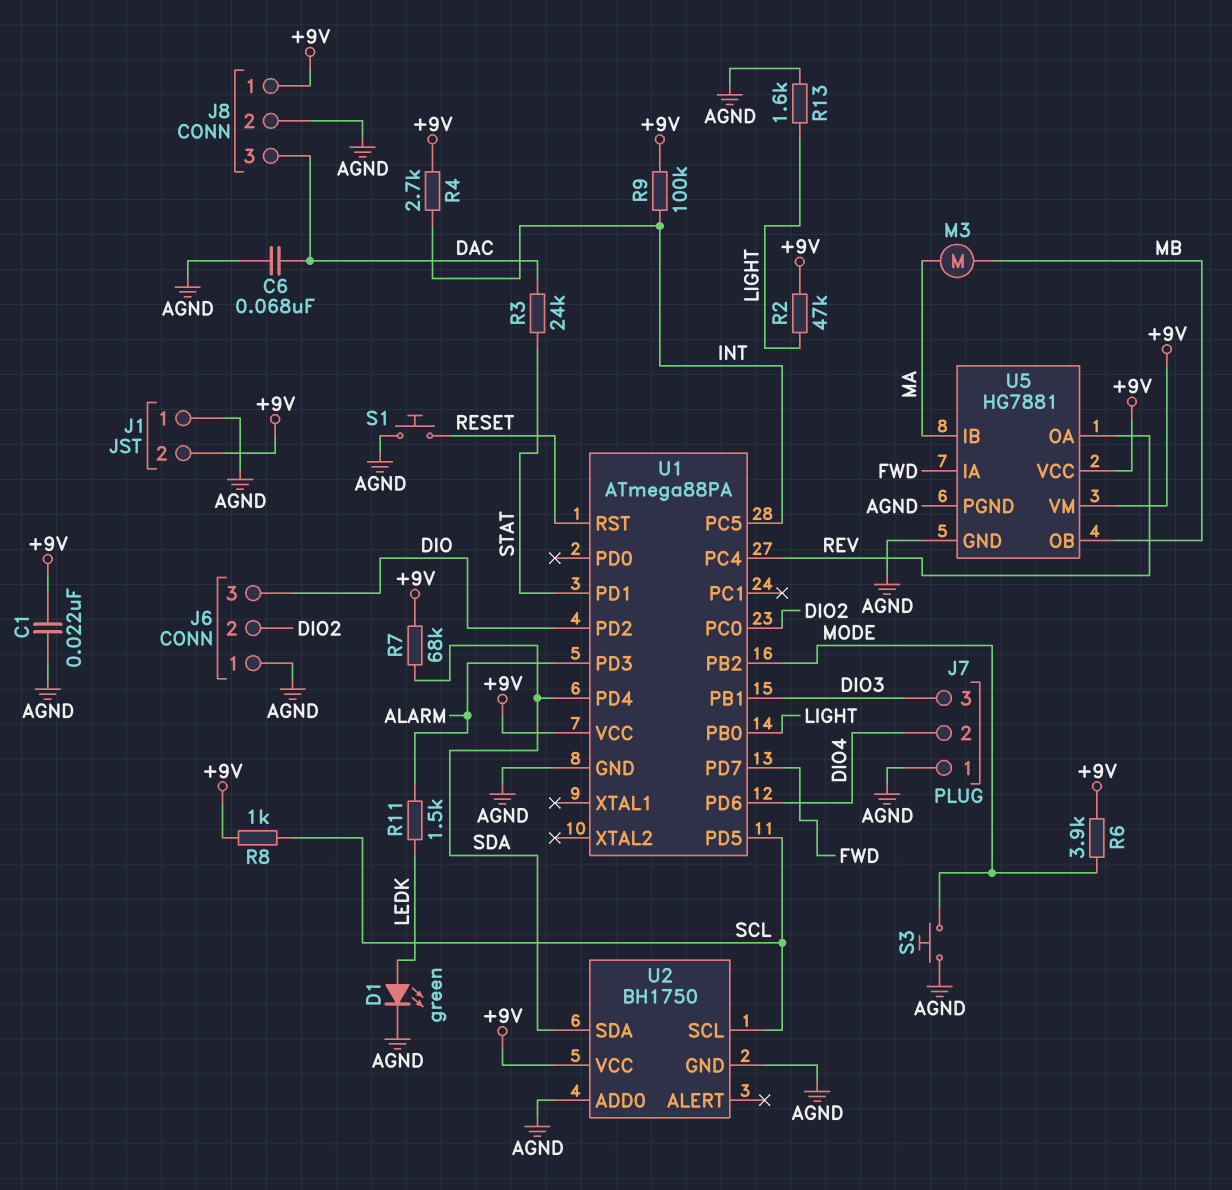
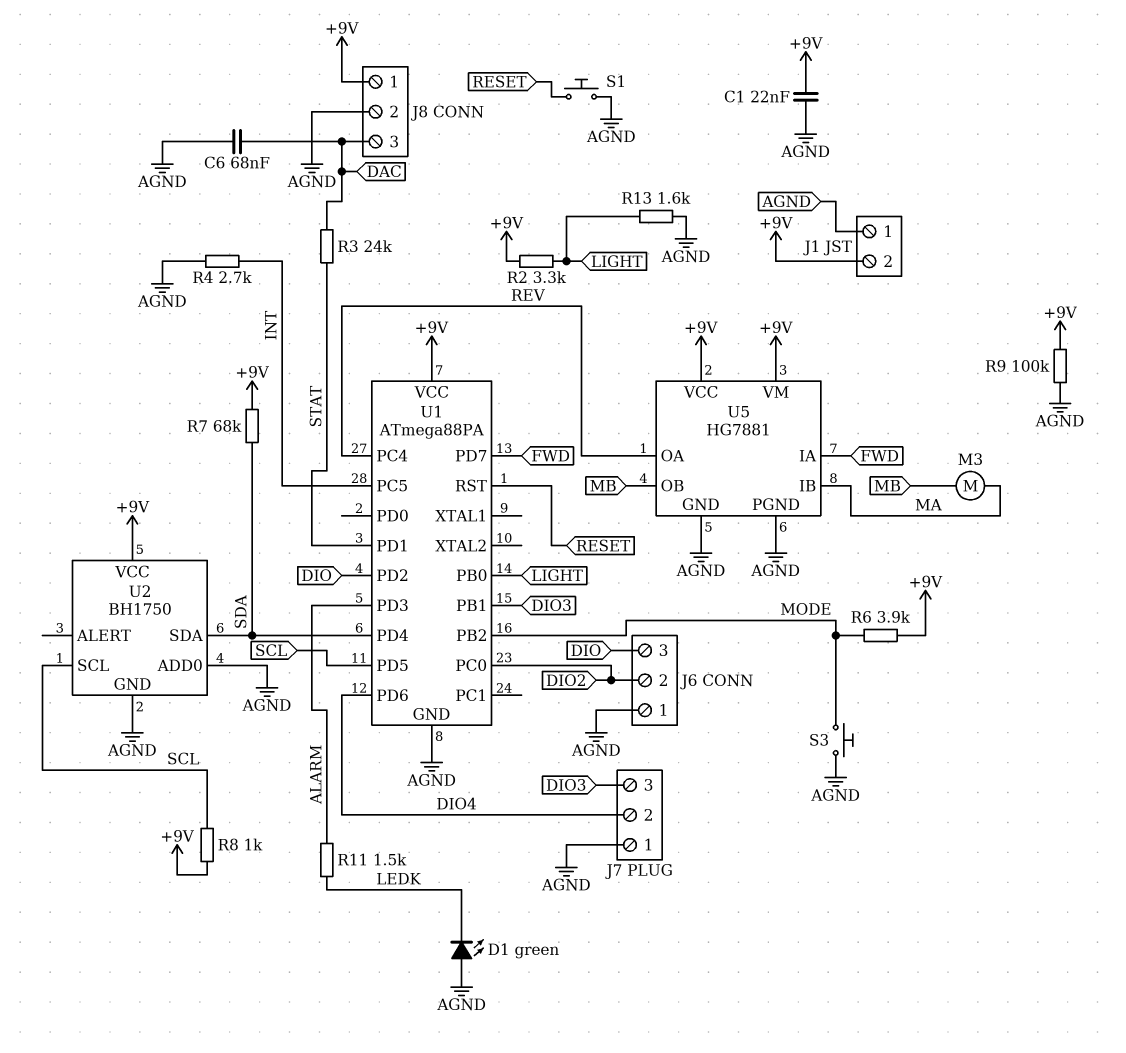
D1: LED green (A LEDK, K AGND) -> LED green (A AGND, K LEDK)
R2: 47k (+9V, LIGHT) -> 3.3k (+9V, LIGHT)
R4: 2.7k (+9V, INT) -> 2.7k (AGND, INT)
R9: 100k (+9V, INT) -> 100k (+9V, AGND)

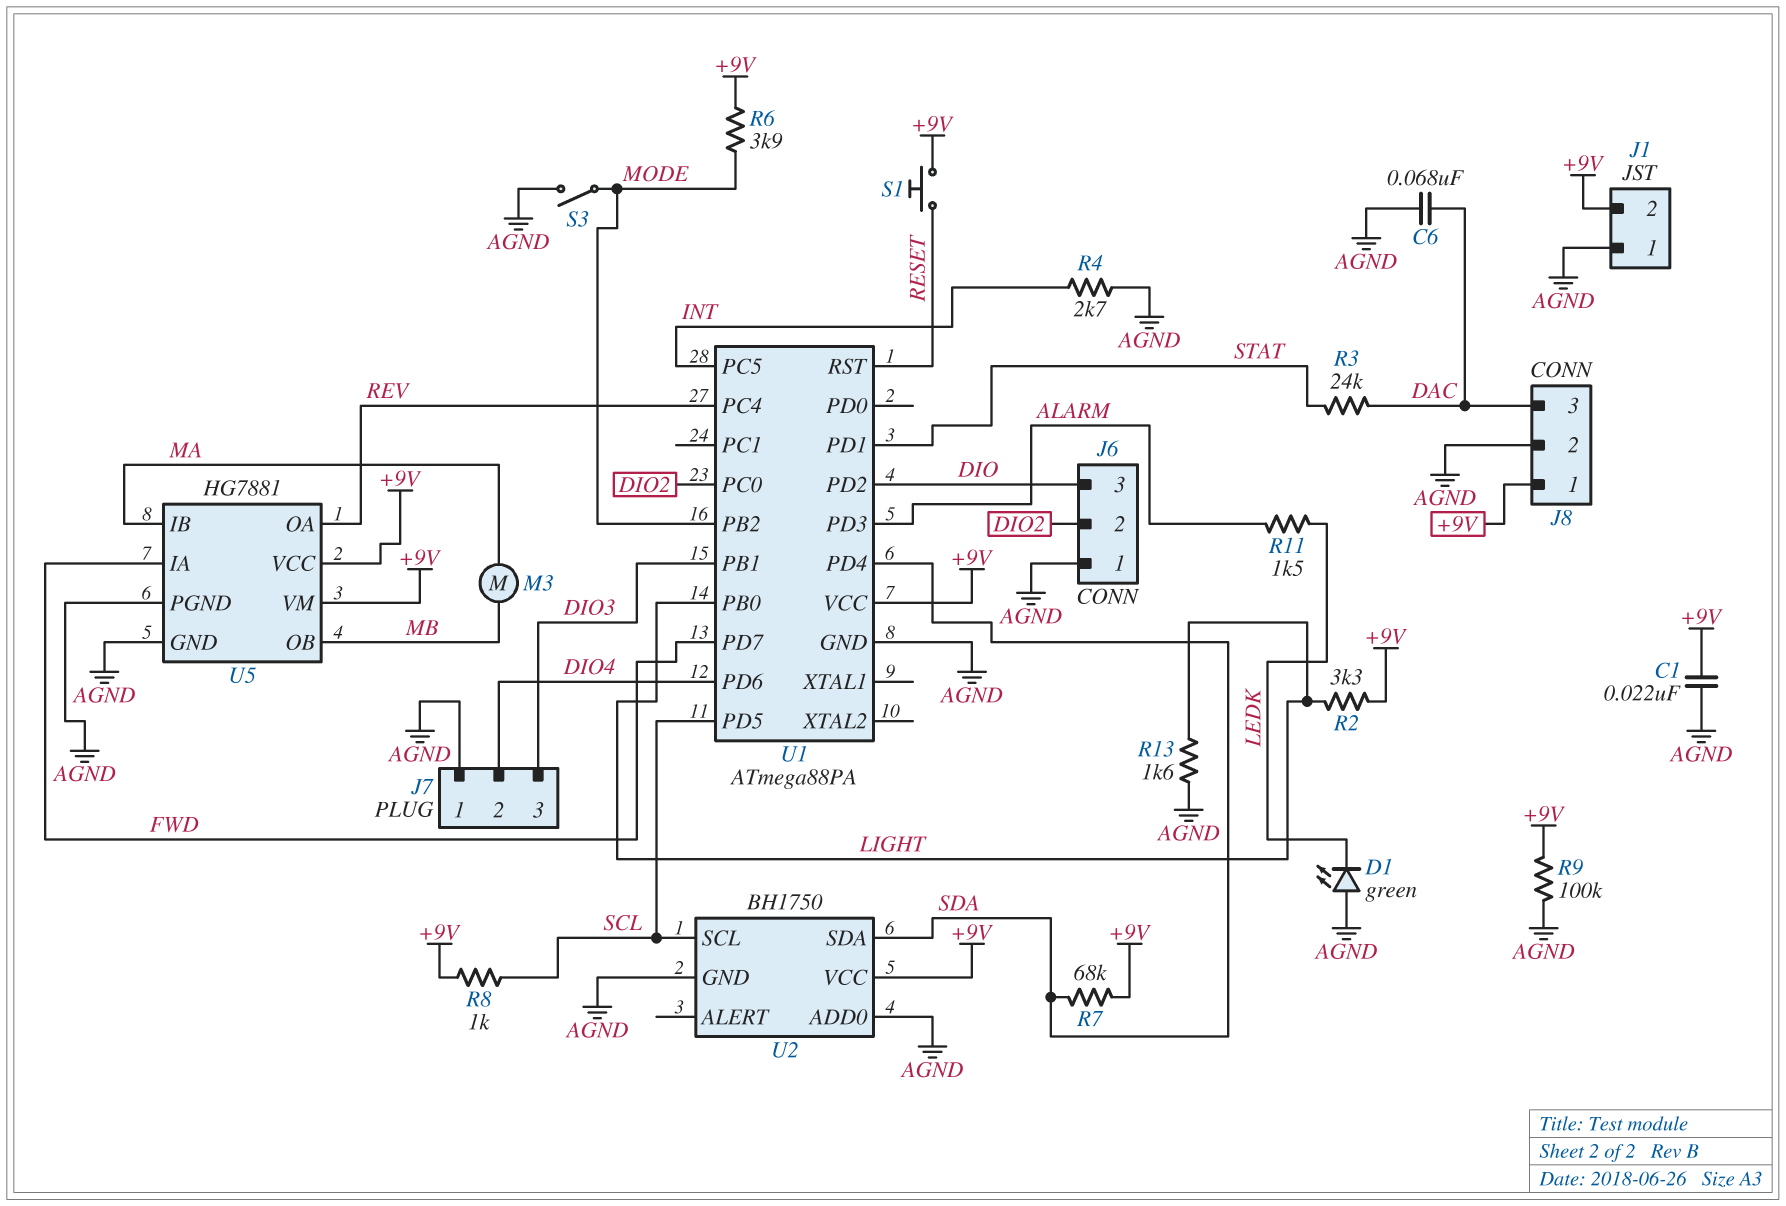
S1: button (AGND, RESET) -> button (+9V, RESET)
S3: button (AGND, MODE) -> switch (AGND, MODE)

